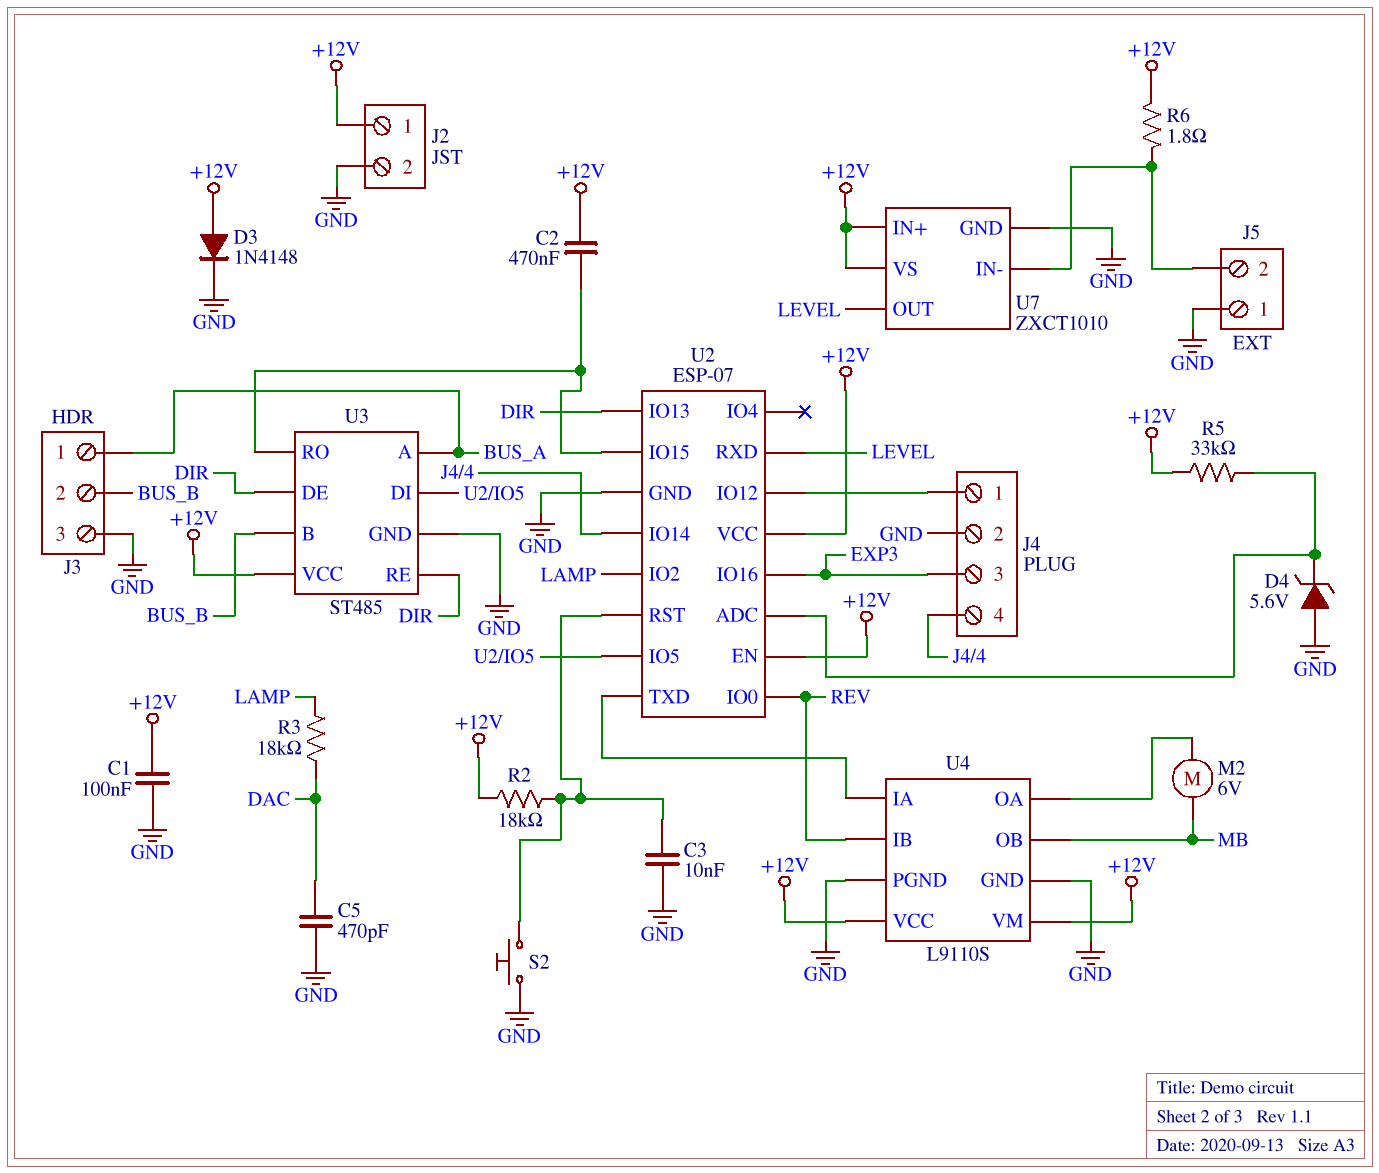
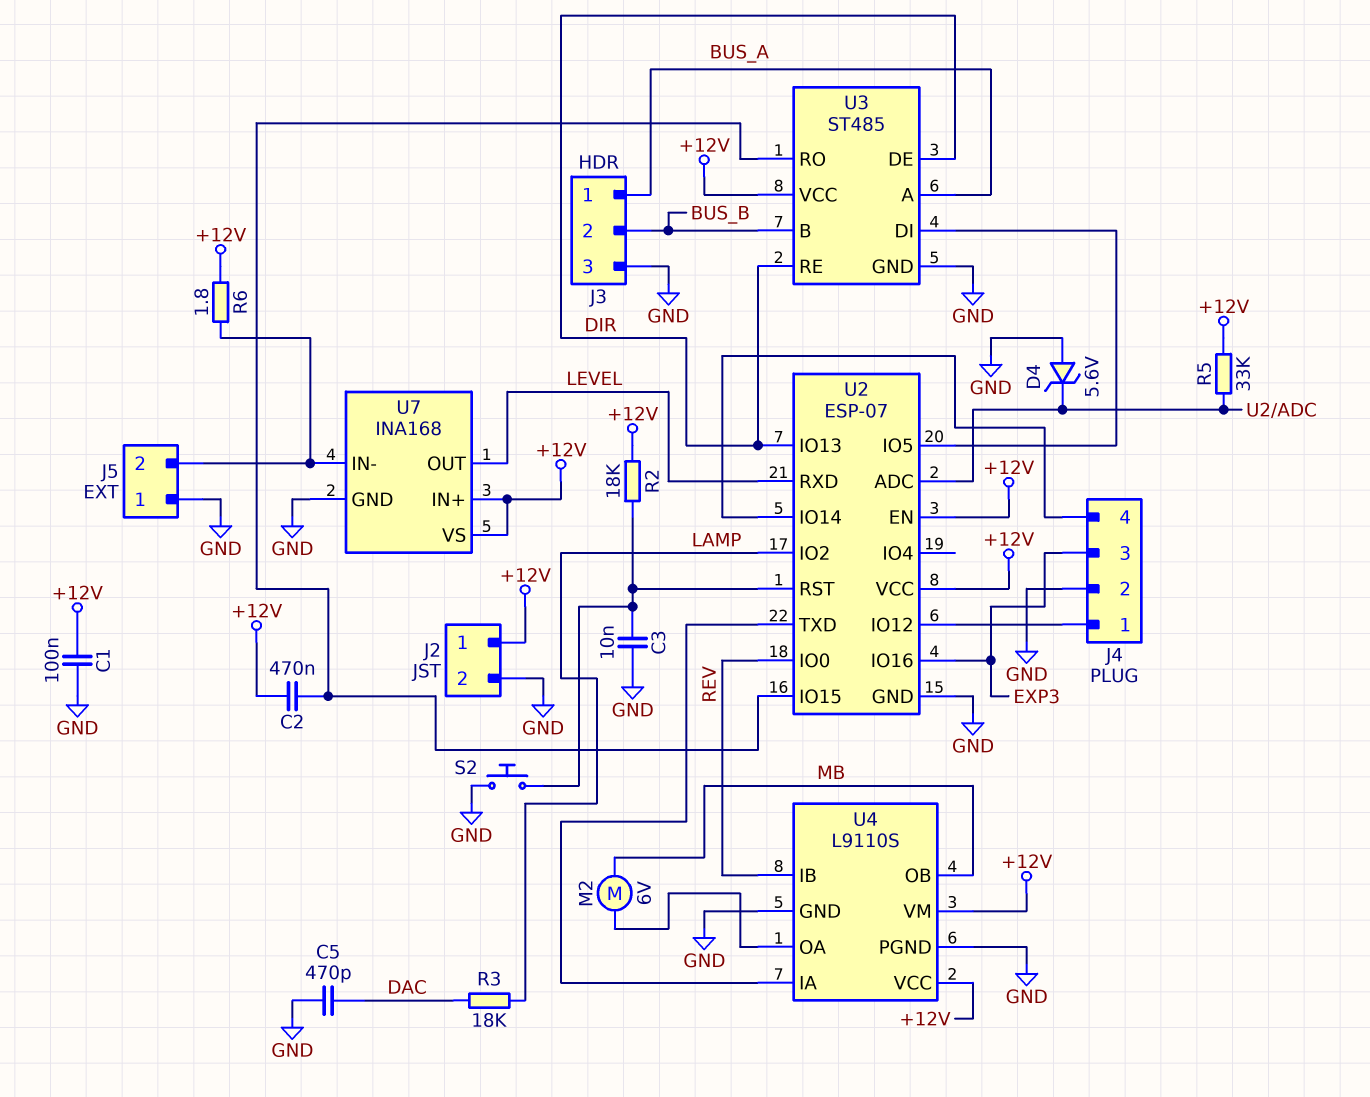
D3: diode 1N4148 (A +12V, K GND) -> none
U7: ZXCT1010 -> INA168

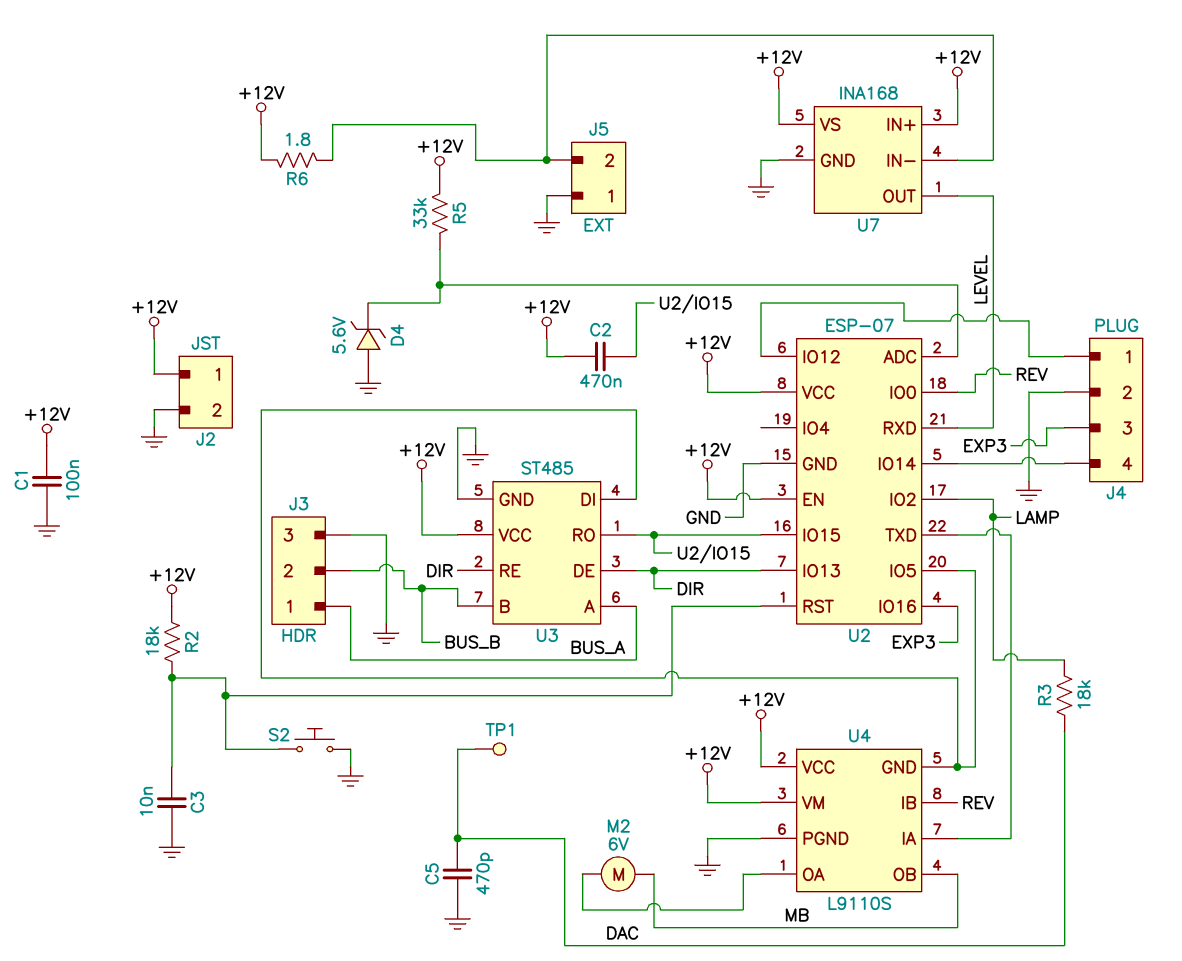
TP1: none -> test point (DAC)
U4 pin GND: GND -> U2/IO5

